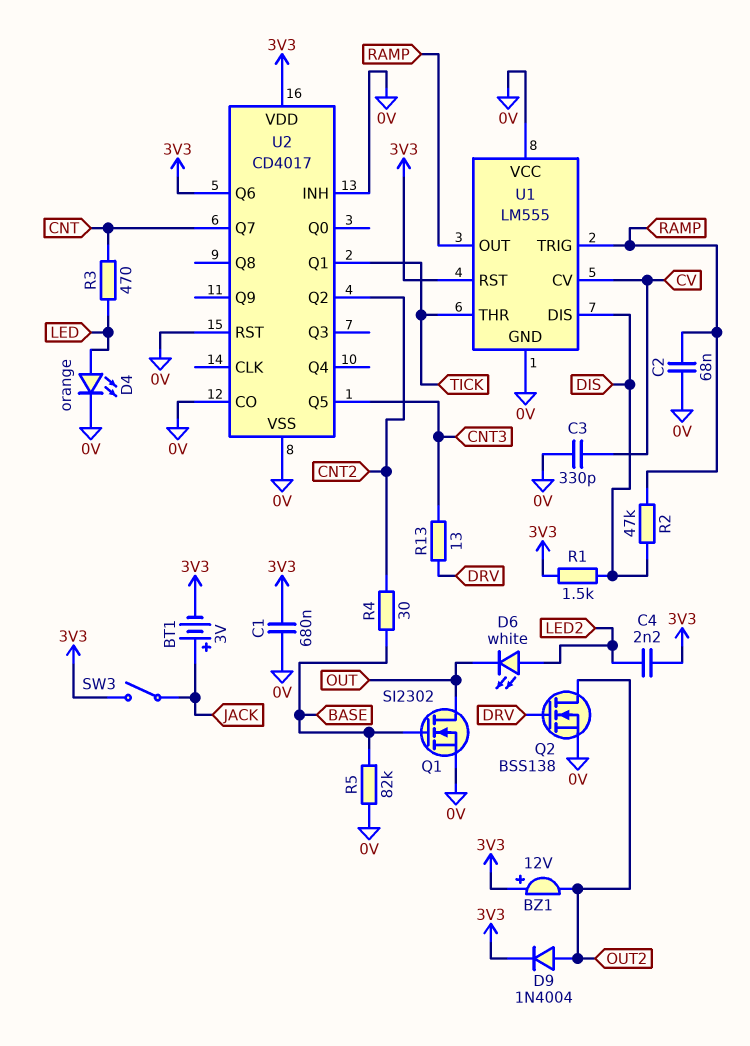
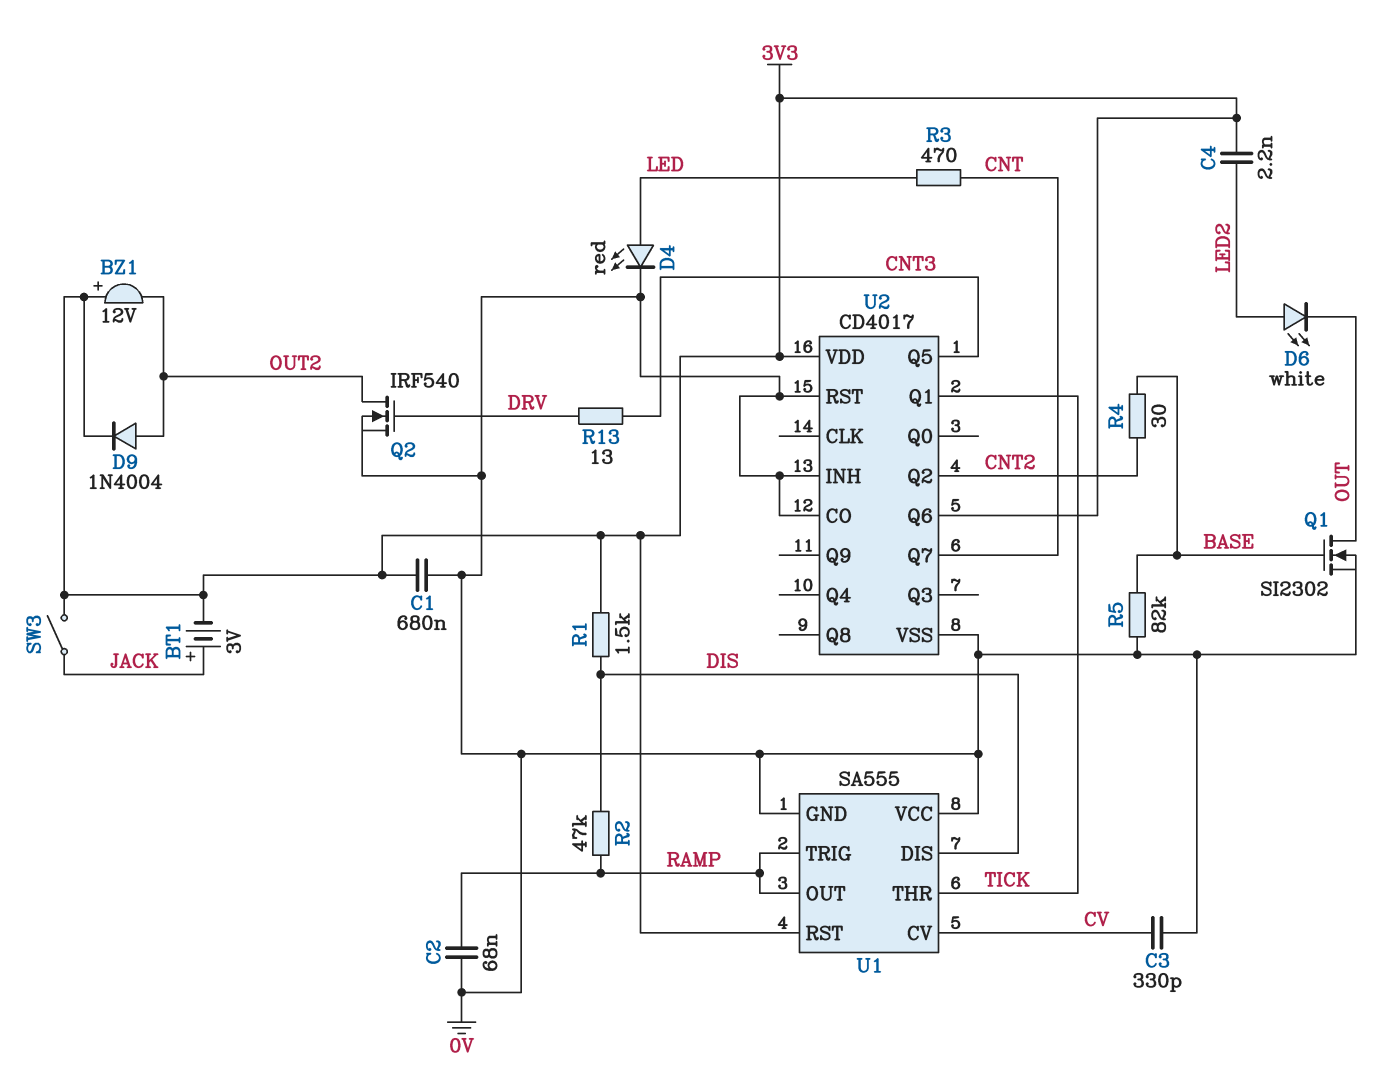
D4: LED orange (A LED, K 0V) -> LED red (A LED, K 0V)
Q2: NMOS BSS138 (G DRV, D OUT2, S 0V) -> NMOS IRF540 (G DRV, D OUT2, S 0V)
U1: LM555 -> SA555

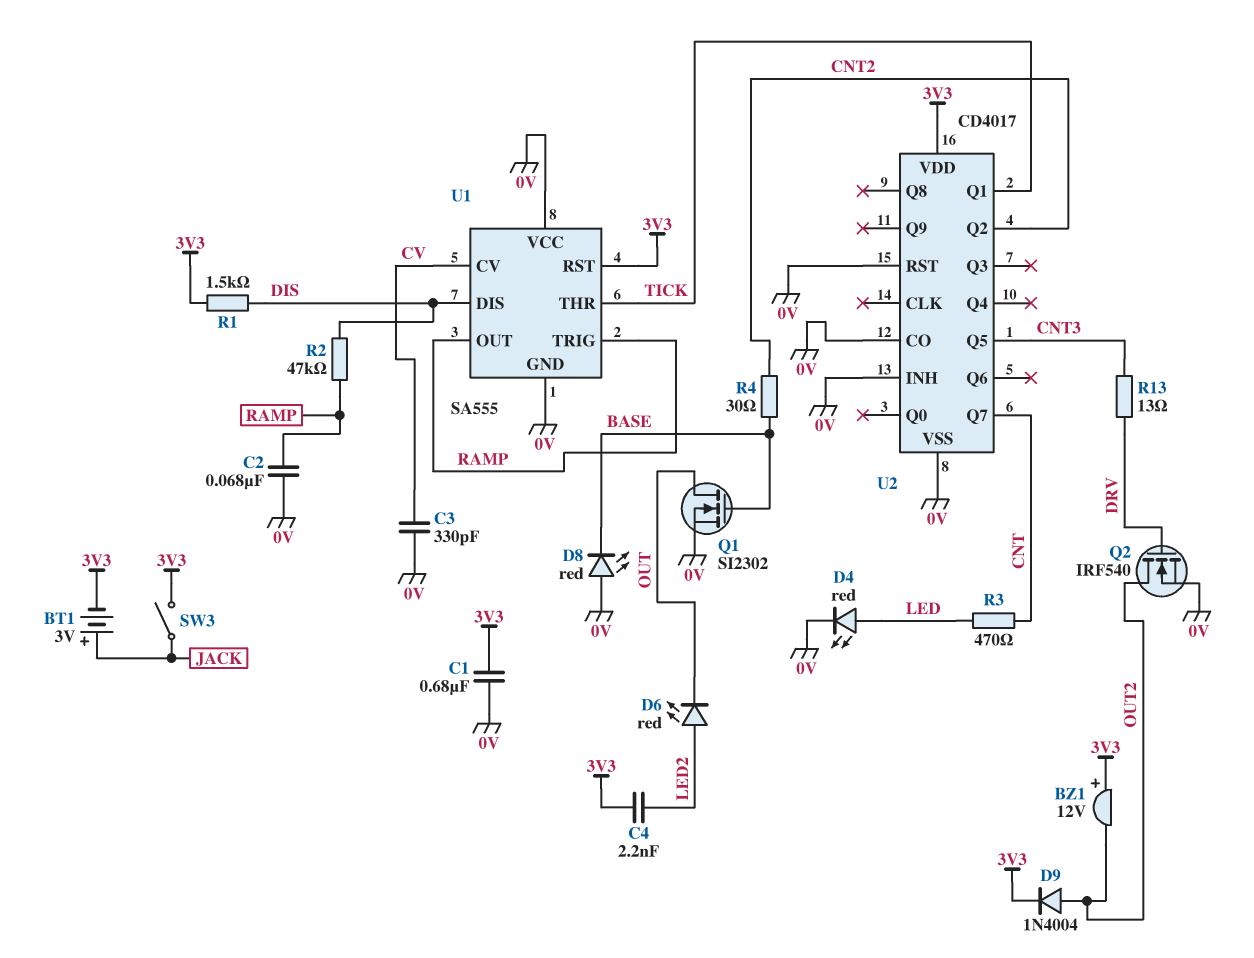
D6: LED white (A LED2, K OUT) -> LED red (A LED2, K OUT)
D8: none -> LED red (A 0V, K BASE)
R5: 82k (0V, BASE) -> none
U2 pin Q6: 3V3 -> none

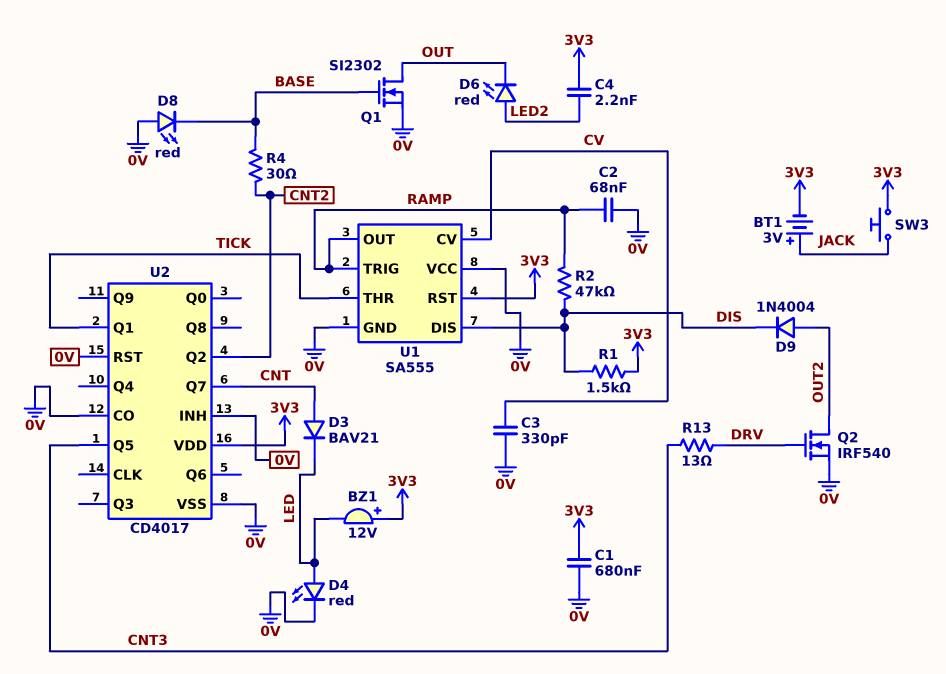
BZ1: buzzer 12V (plus 3V3, minus OUT2) -> buzzer 12V (plus 3V3, minus LED)
D3: none -> diode BAV21 (A CNT, K LED)
D9: diode 1N4004 (A OUT2, K 3V3) -> diode 1N4004 (A OUT2, K DIS)
R3: 470 (CNT, LED) -> none
SW3: switch (3V3, JACK) -> button (3V3, JACK)

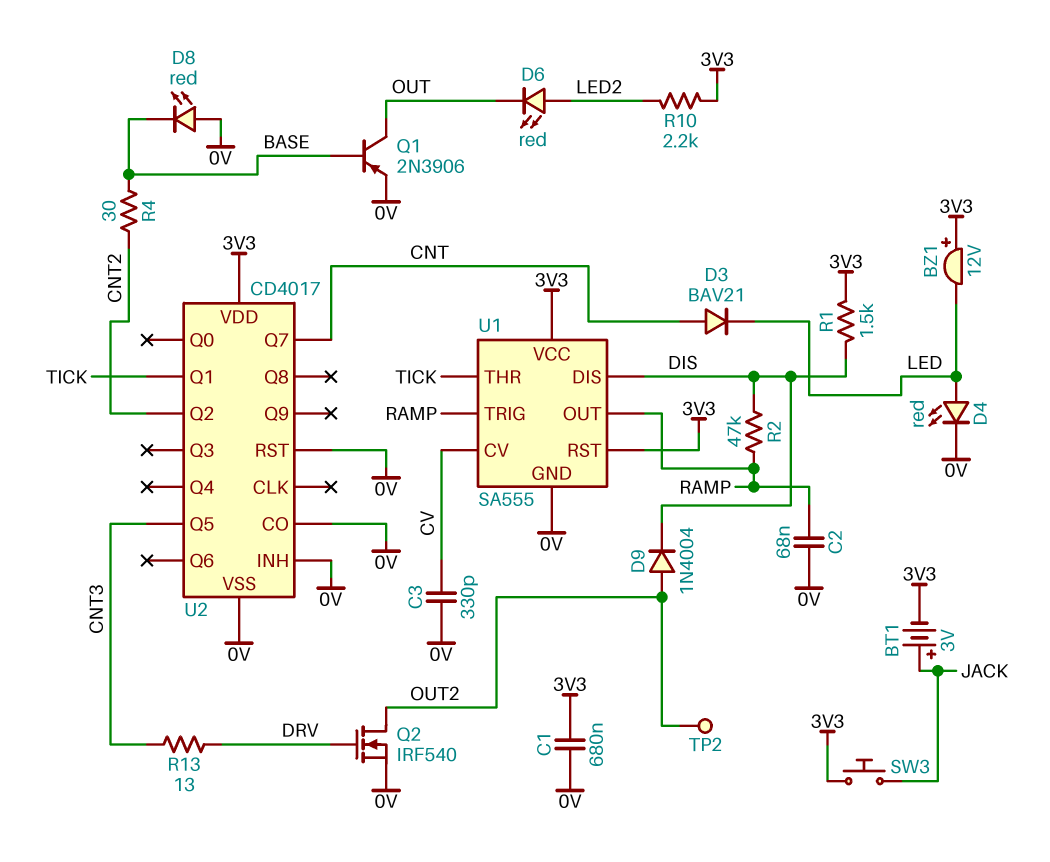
C4: 2.2nF (3V3, LED2) -> none
Q1: NMOS SI2302 (G BASE, D OUT, S 0V) -> PNP 2N3906 (B BASE, C OUT, E 0V)
R10: none -> 2.2k (3V3, LED2)
TP2: none -> test point (OUT2)
U1 pin VCC: 0V -> 3V3

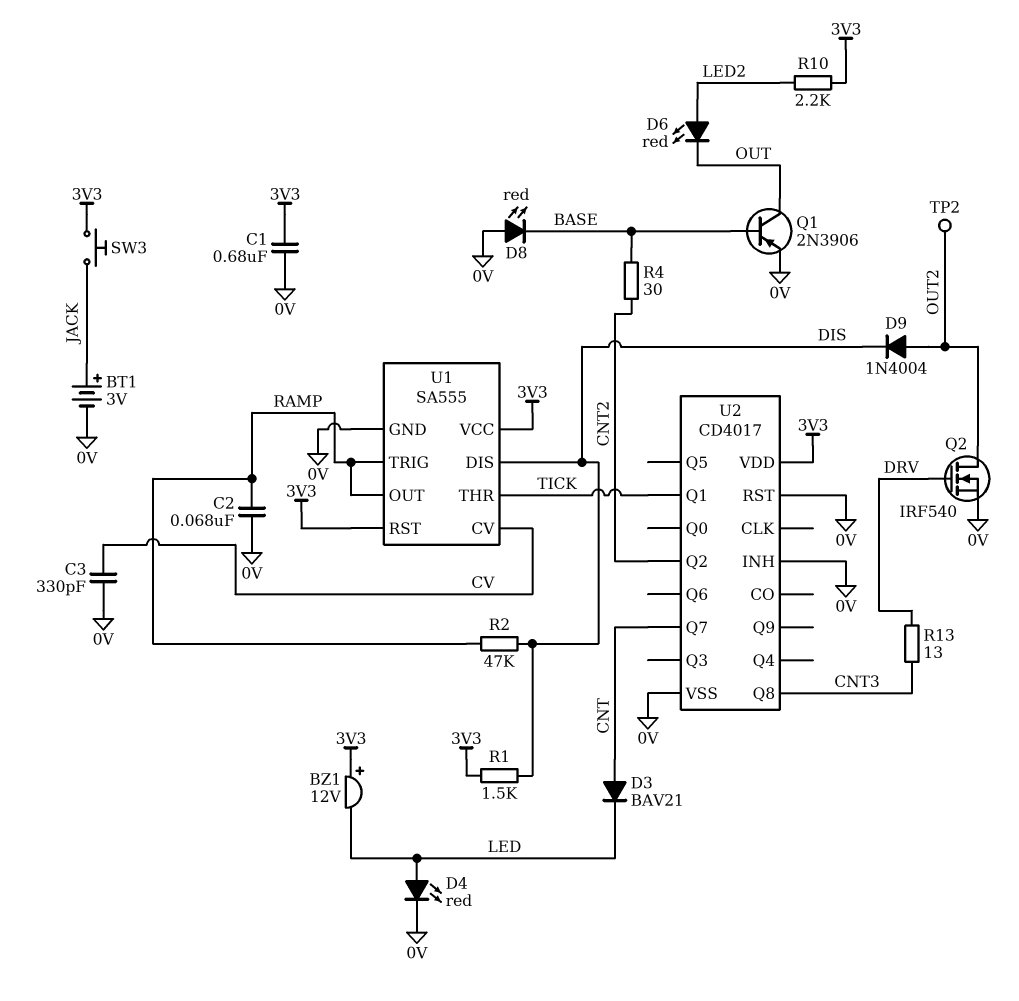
BT1: 3V (plus JACK, minus 3V3) -> 3V (plus JACK, minus 0V)
U2 pin CO: 0V -> none
U2 pin Q5: CNT3 -> none
U2 pin Q8: none -> CNT3

